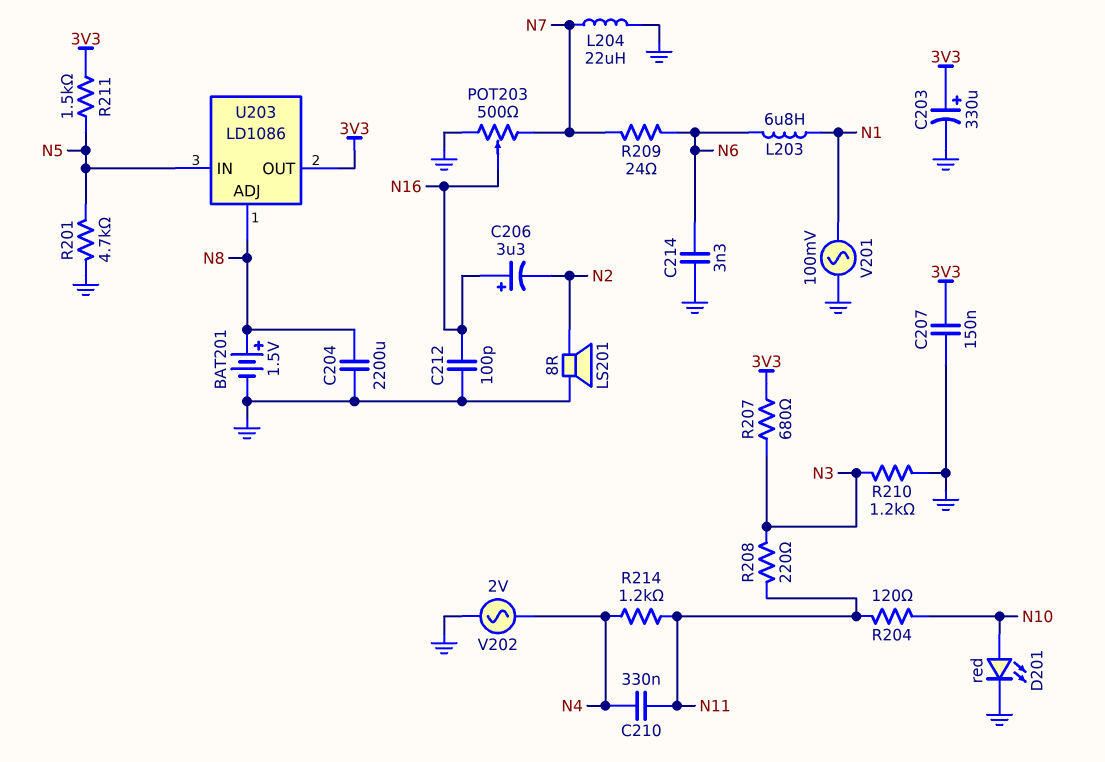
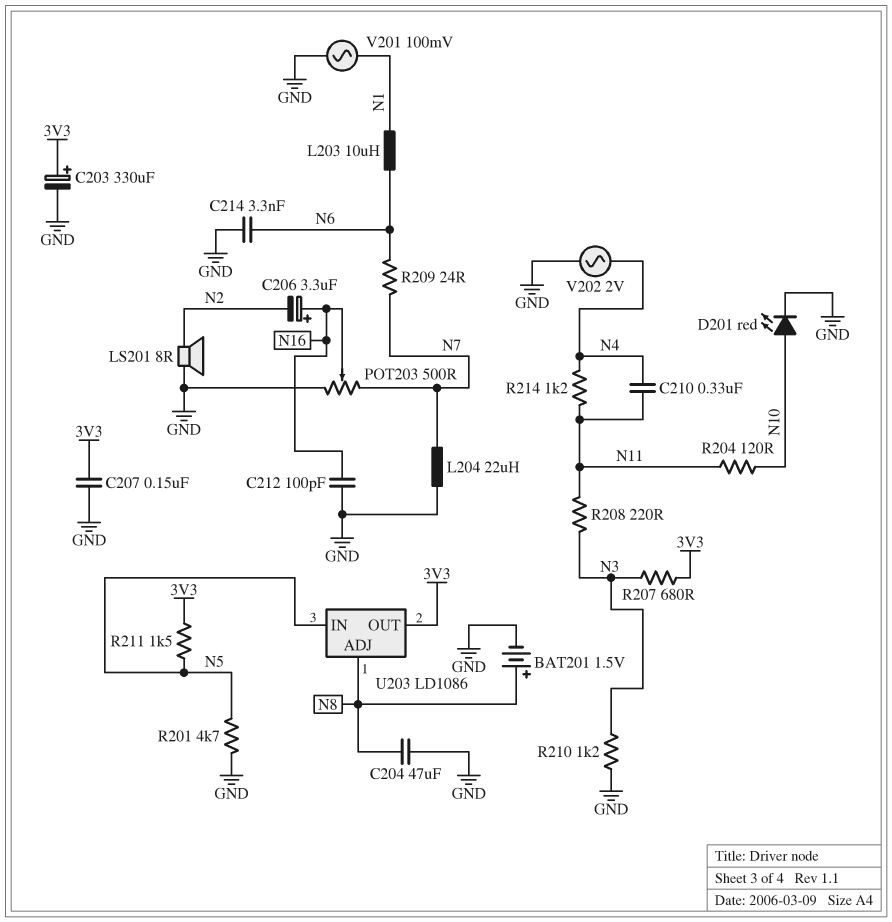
C204: 2200uF (GND, N8) -> 47uF (GND, N8)
L203: 6.8uH (N1, N6) -> 10uH (N1, N6)

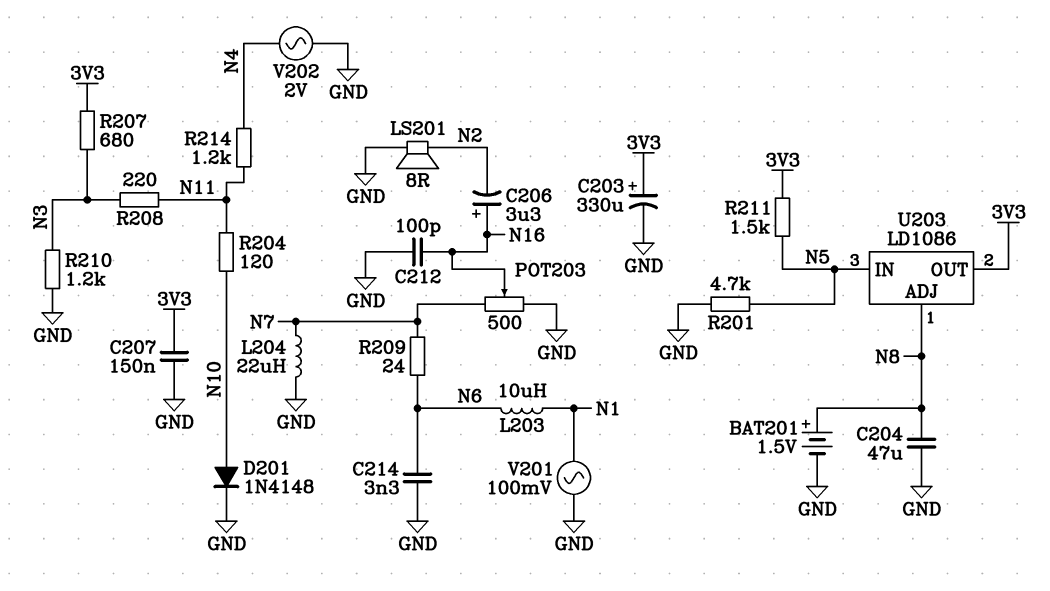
C210: 330nF (N4, N11) -> none
D201: LED red (A N10, K GND) -> diode 1N4148 (A N10, K GND)

